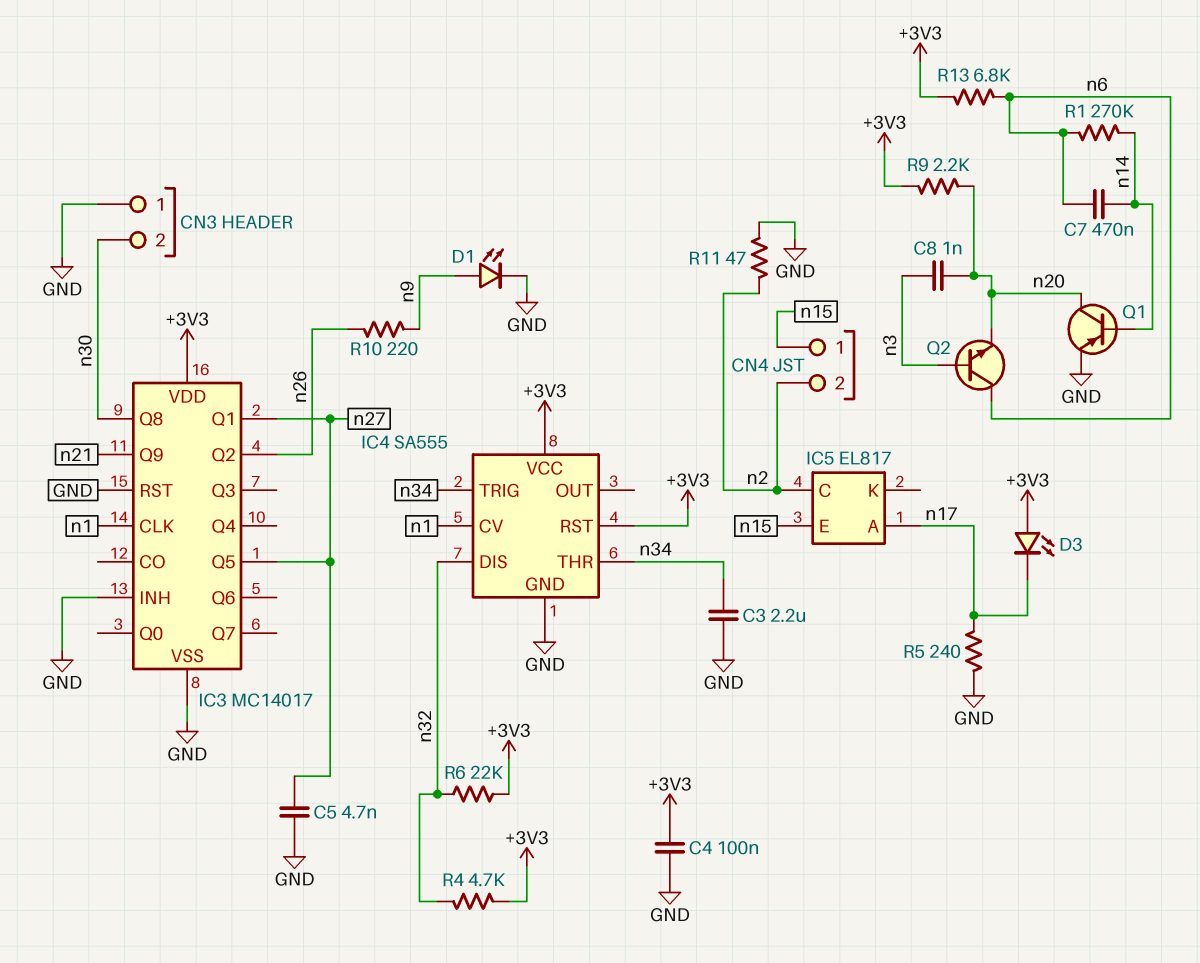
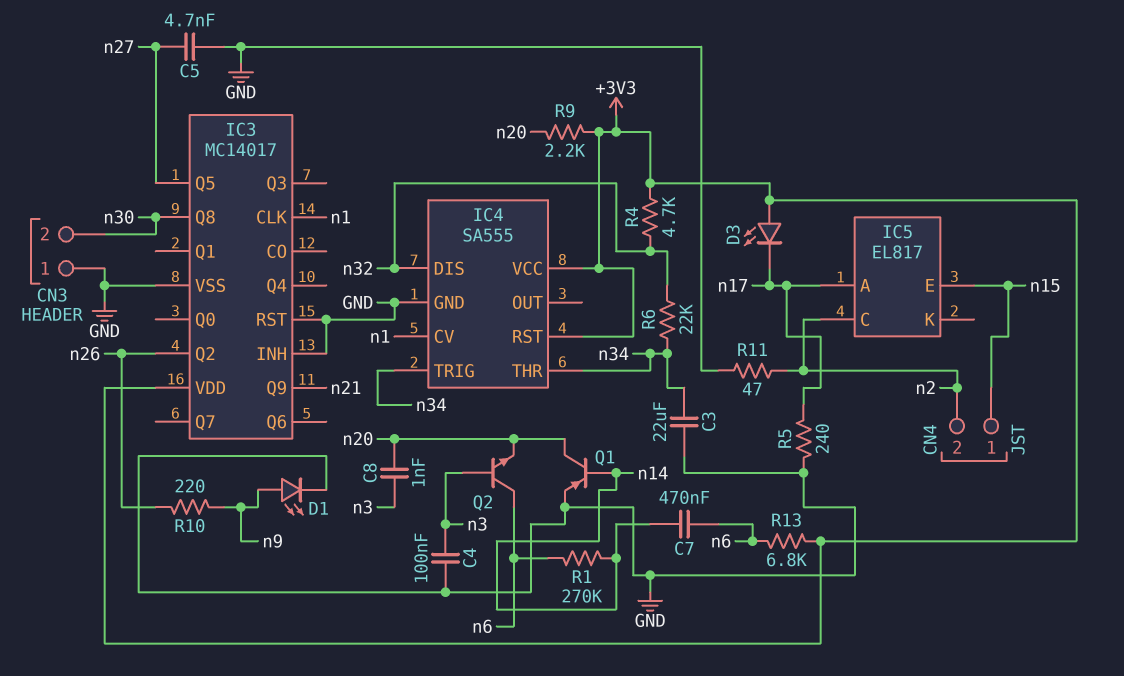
C3: 2.2uF (GND, n34) -> 22uF (GND, n34)
C4: 100nF (+3V3, GND) -> 100nF (GND, n3)
IC3 pin Q1: n27 -> none
R6: 22k (+3V3, n32) -> 22k (n32, n34)

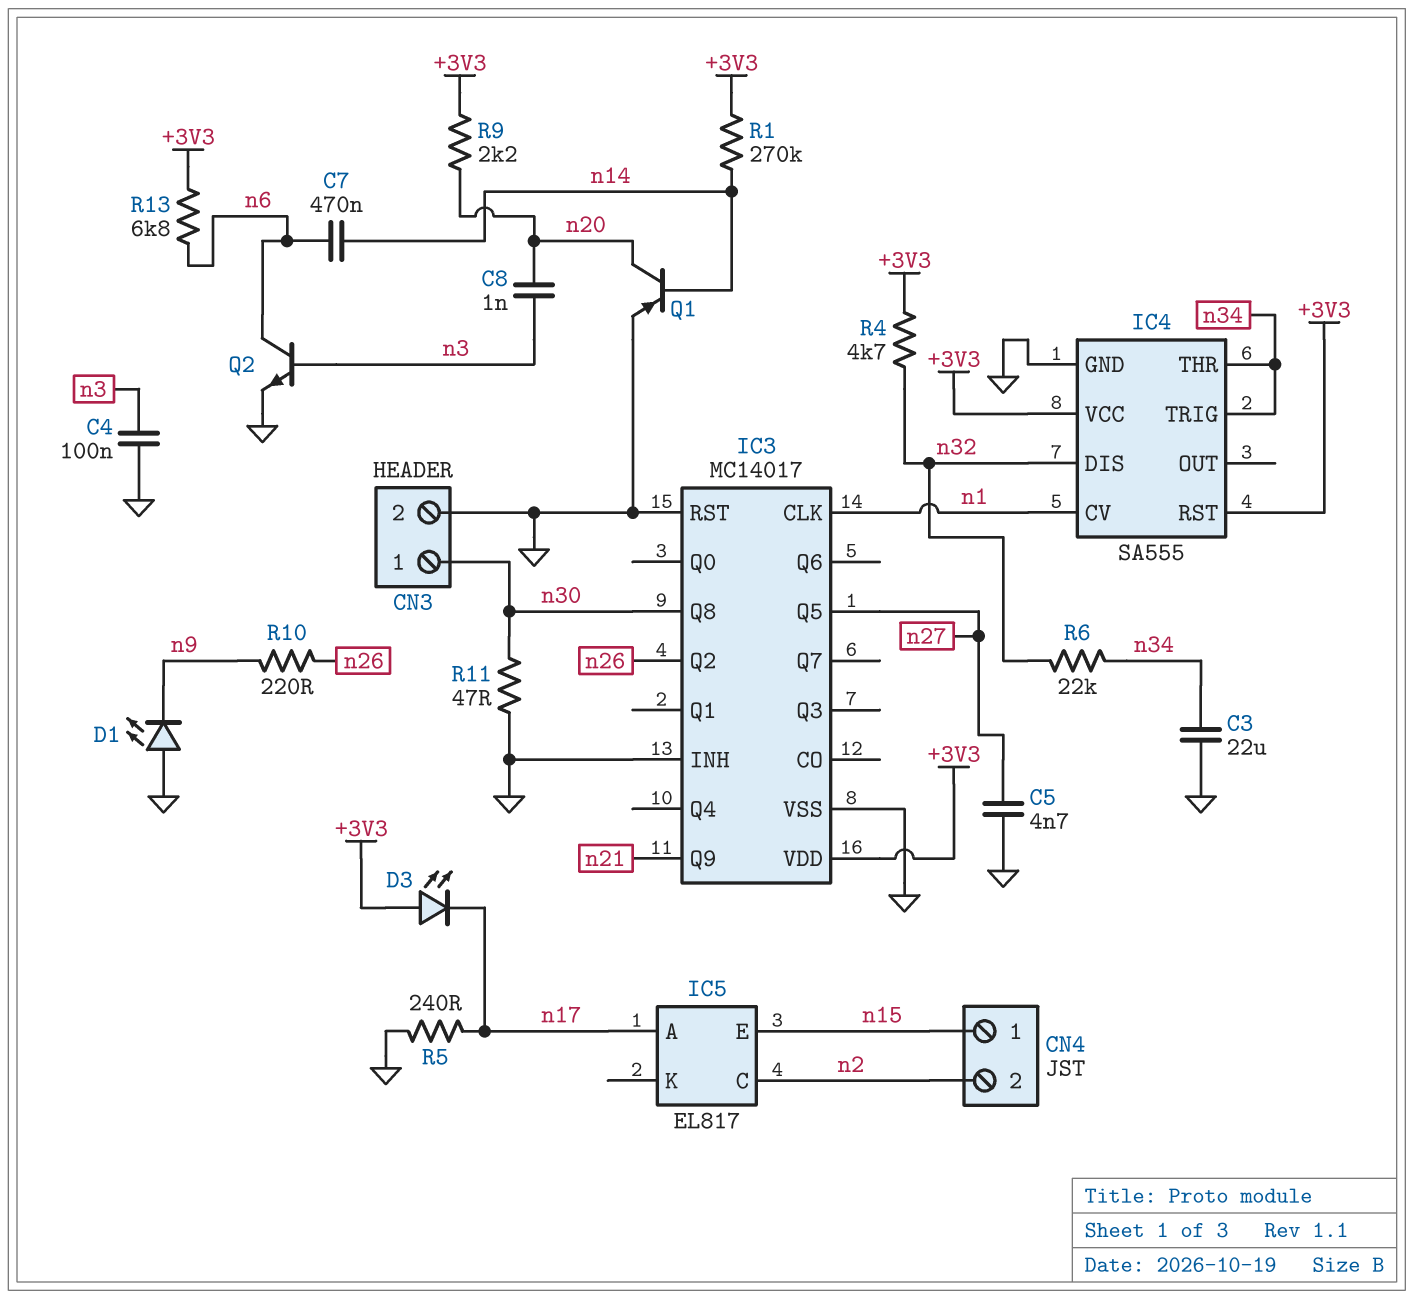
CN3 pin 1: GND -> n30
CN3 pin 2: n30 -> GND
D1: LED (A n9, K GND) -> LED (A GND, K n9)
Q2: NPN (B n3, C n6, E n20) -> NPN (B n3, C n6, E GND)
R1: 270k (n6, n14) -> 270k (+3V3, n14)
R11: 47 (GND, n2) -> 47 (GND, n30)

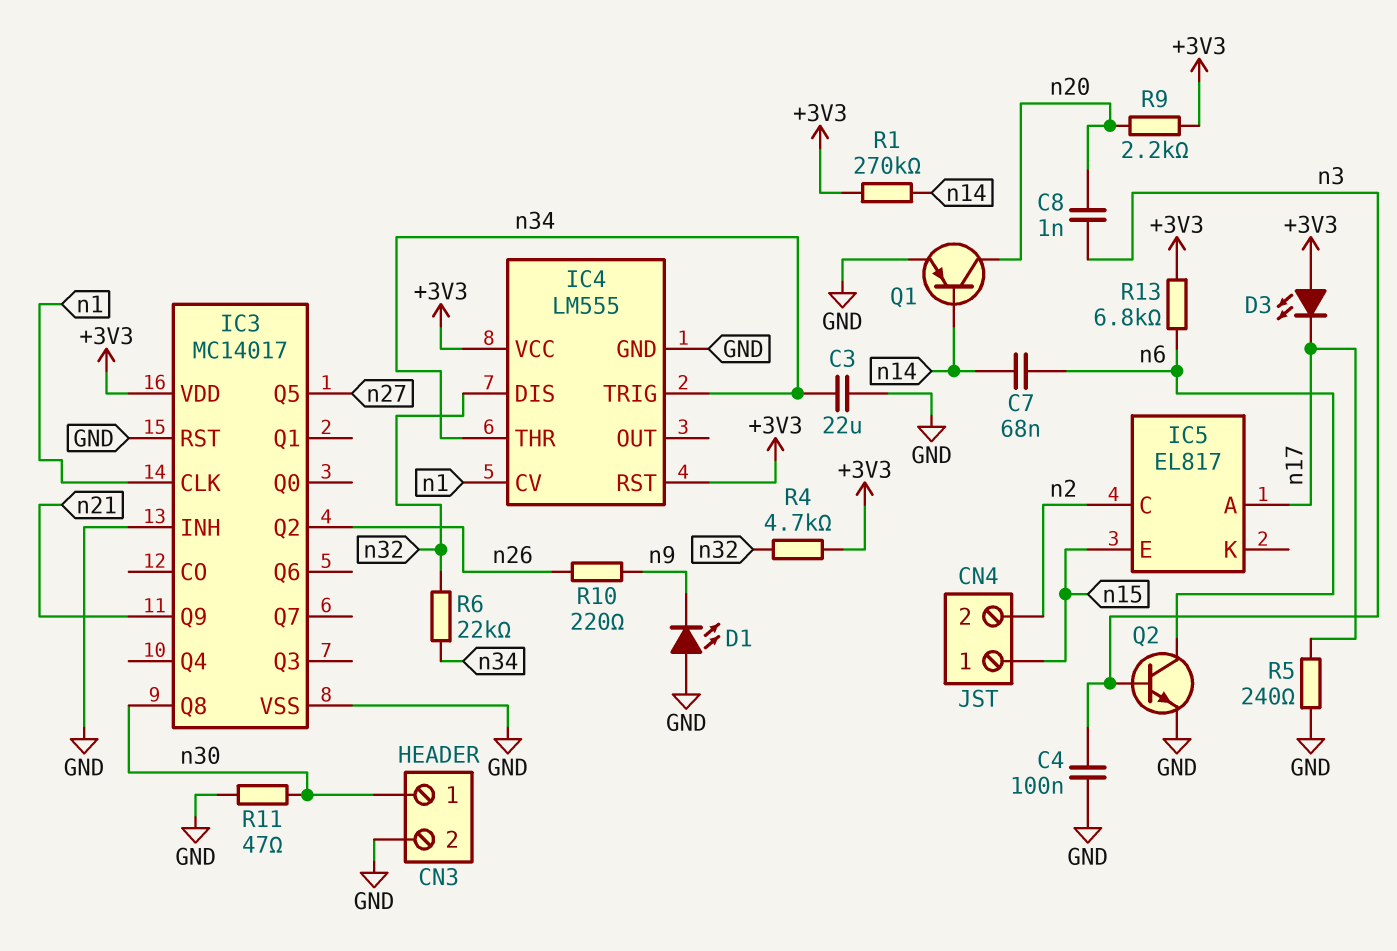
C5: 4.7nF (GND, n27) -> none
C7: 470nF (n6, n14) -> 68nF (n6, n14)
IC4: SA555 -> LM555

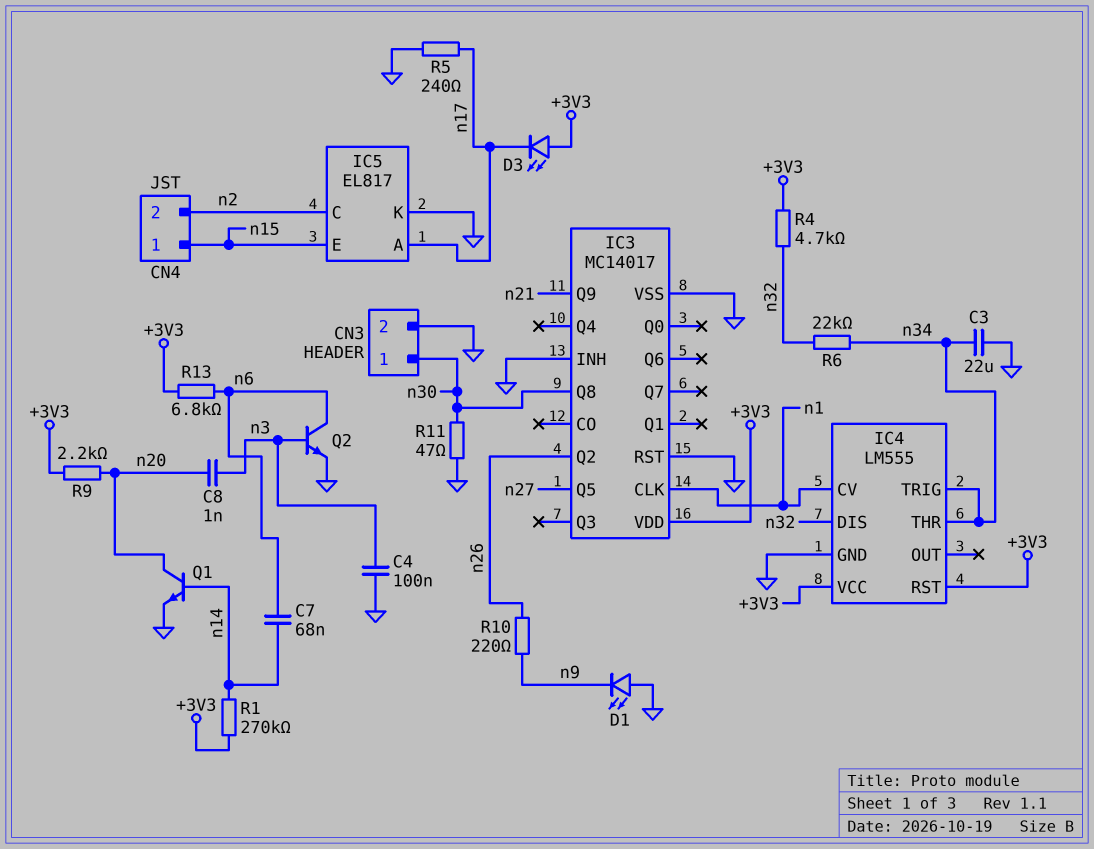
IC5 pin K: none -> GND
Q1: PNP (B n14, C n20, E GND) -> NPN (B n14, C n20, E GND)

